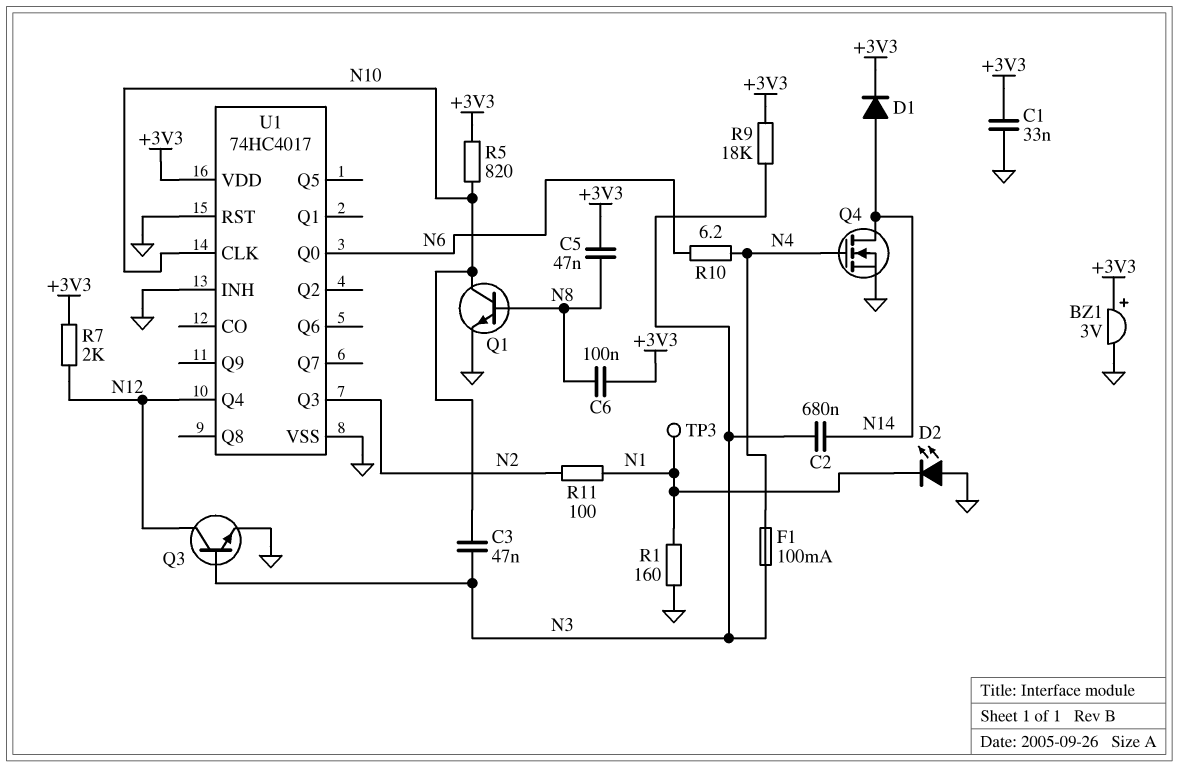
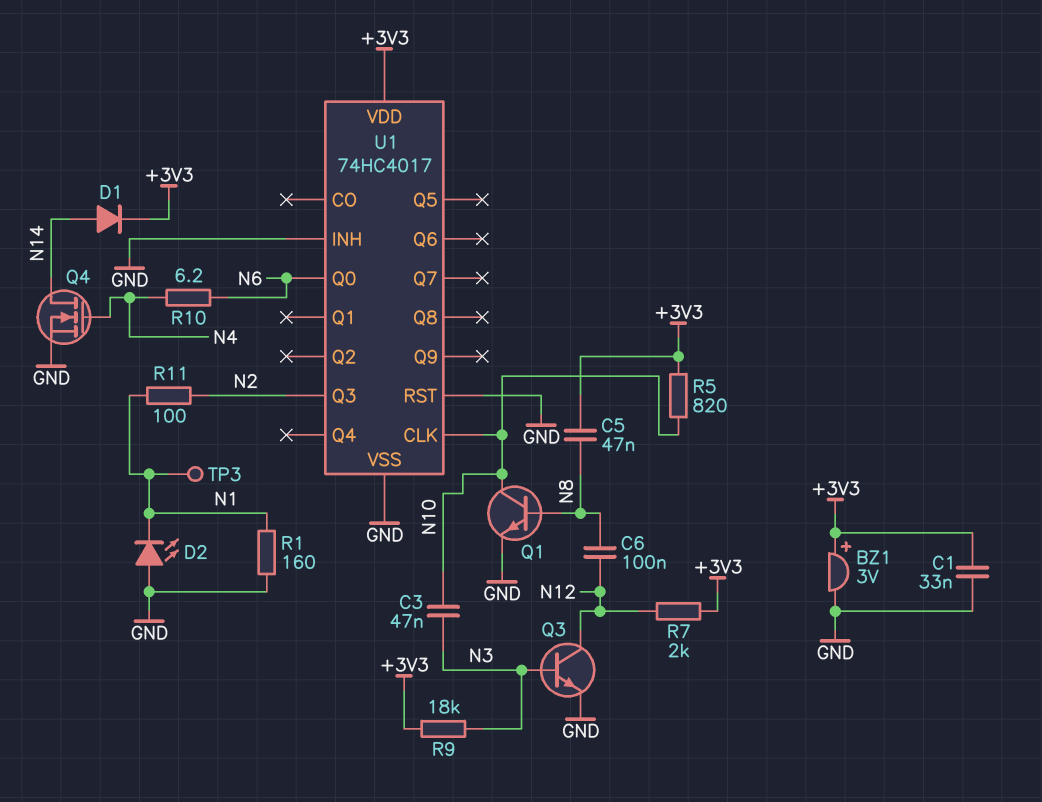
C2: 680nF (N3, N14) -> none
C6: 100nF (+3V3, N8) -> 100nF (N8, N12)
F1: 100mA (N3, N4) -> none
U1 pin Q4: N12 -> none

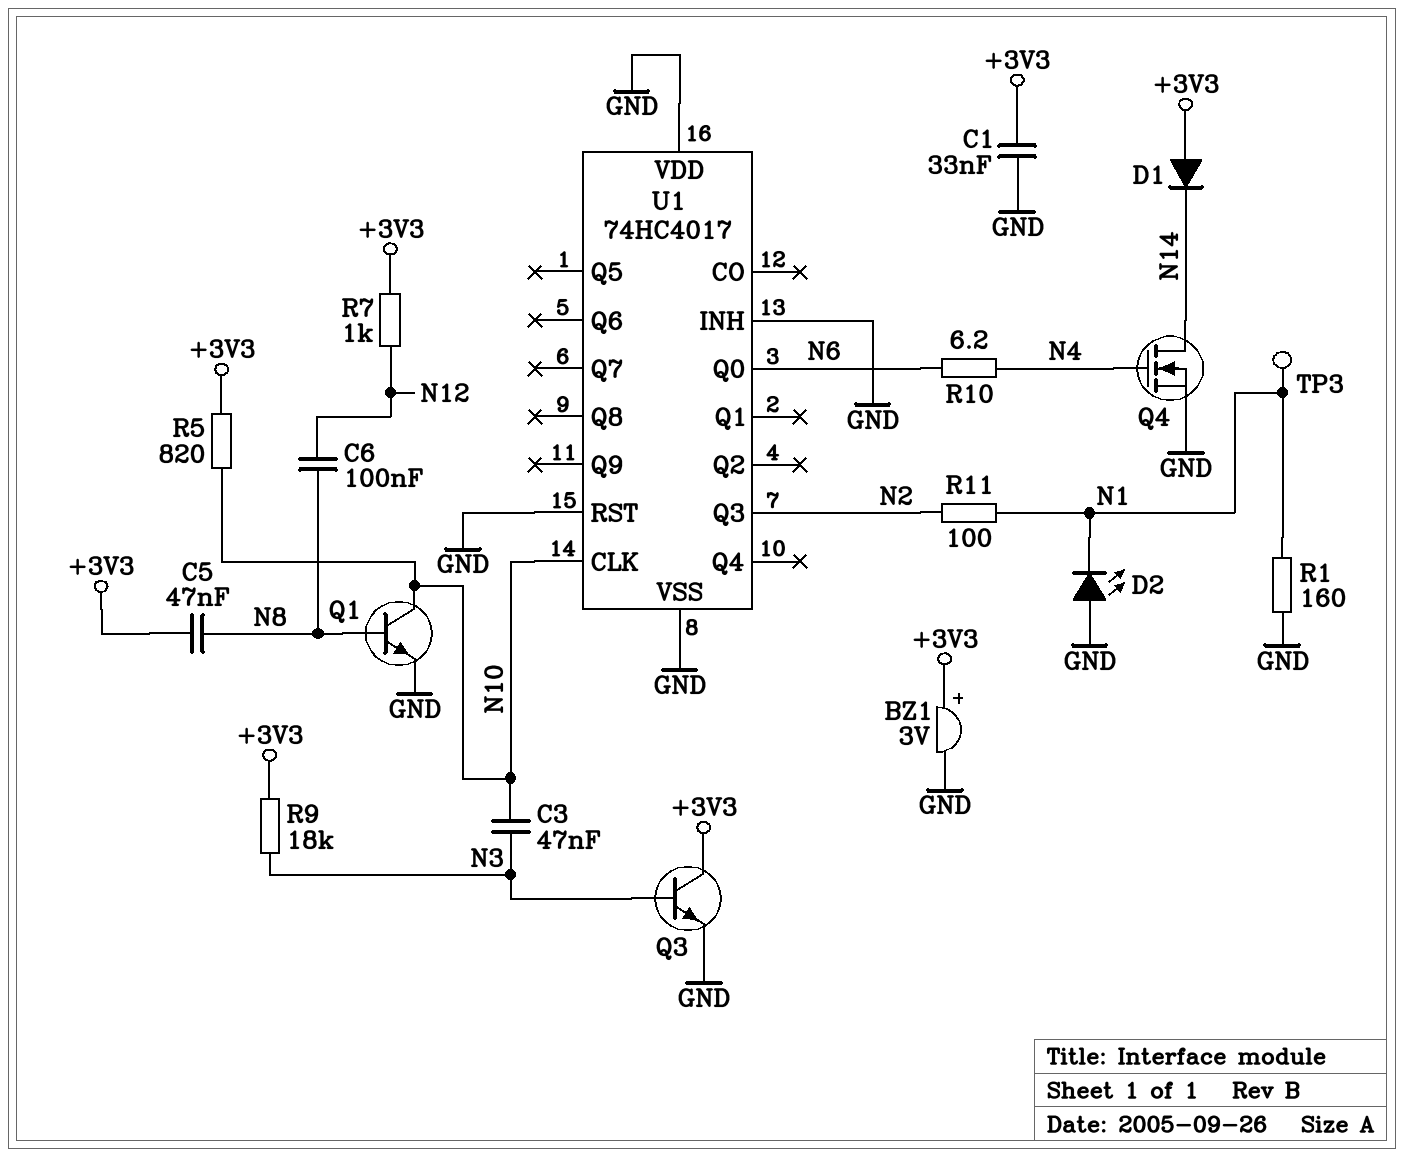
D1: diode (A N14, K +3V3) -> diode (A +3V3, K N14)
Q3: NPN (B N3, C N12, E GND) -> NPN (B N3, C +3V3, E GND)
R7: 2k (+3V3, N12) -> 1k (+3V3, N12)
U1 pin VDD: +3V3 -> GND

